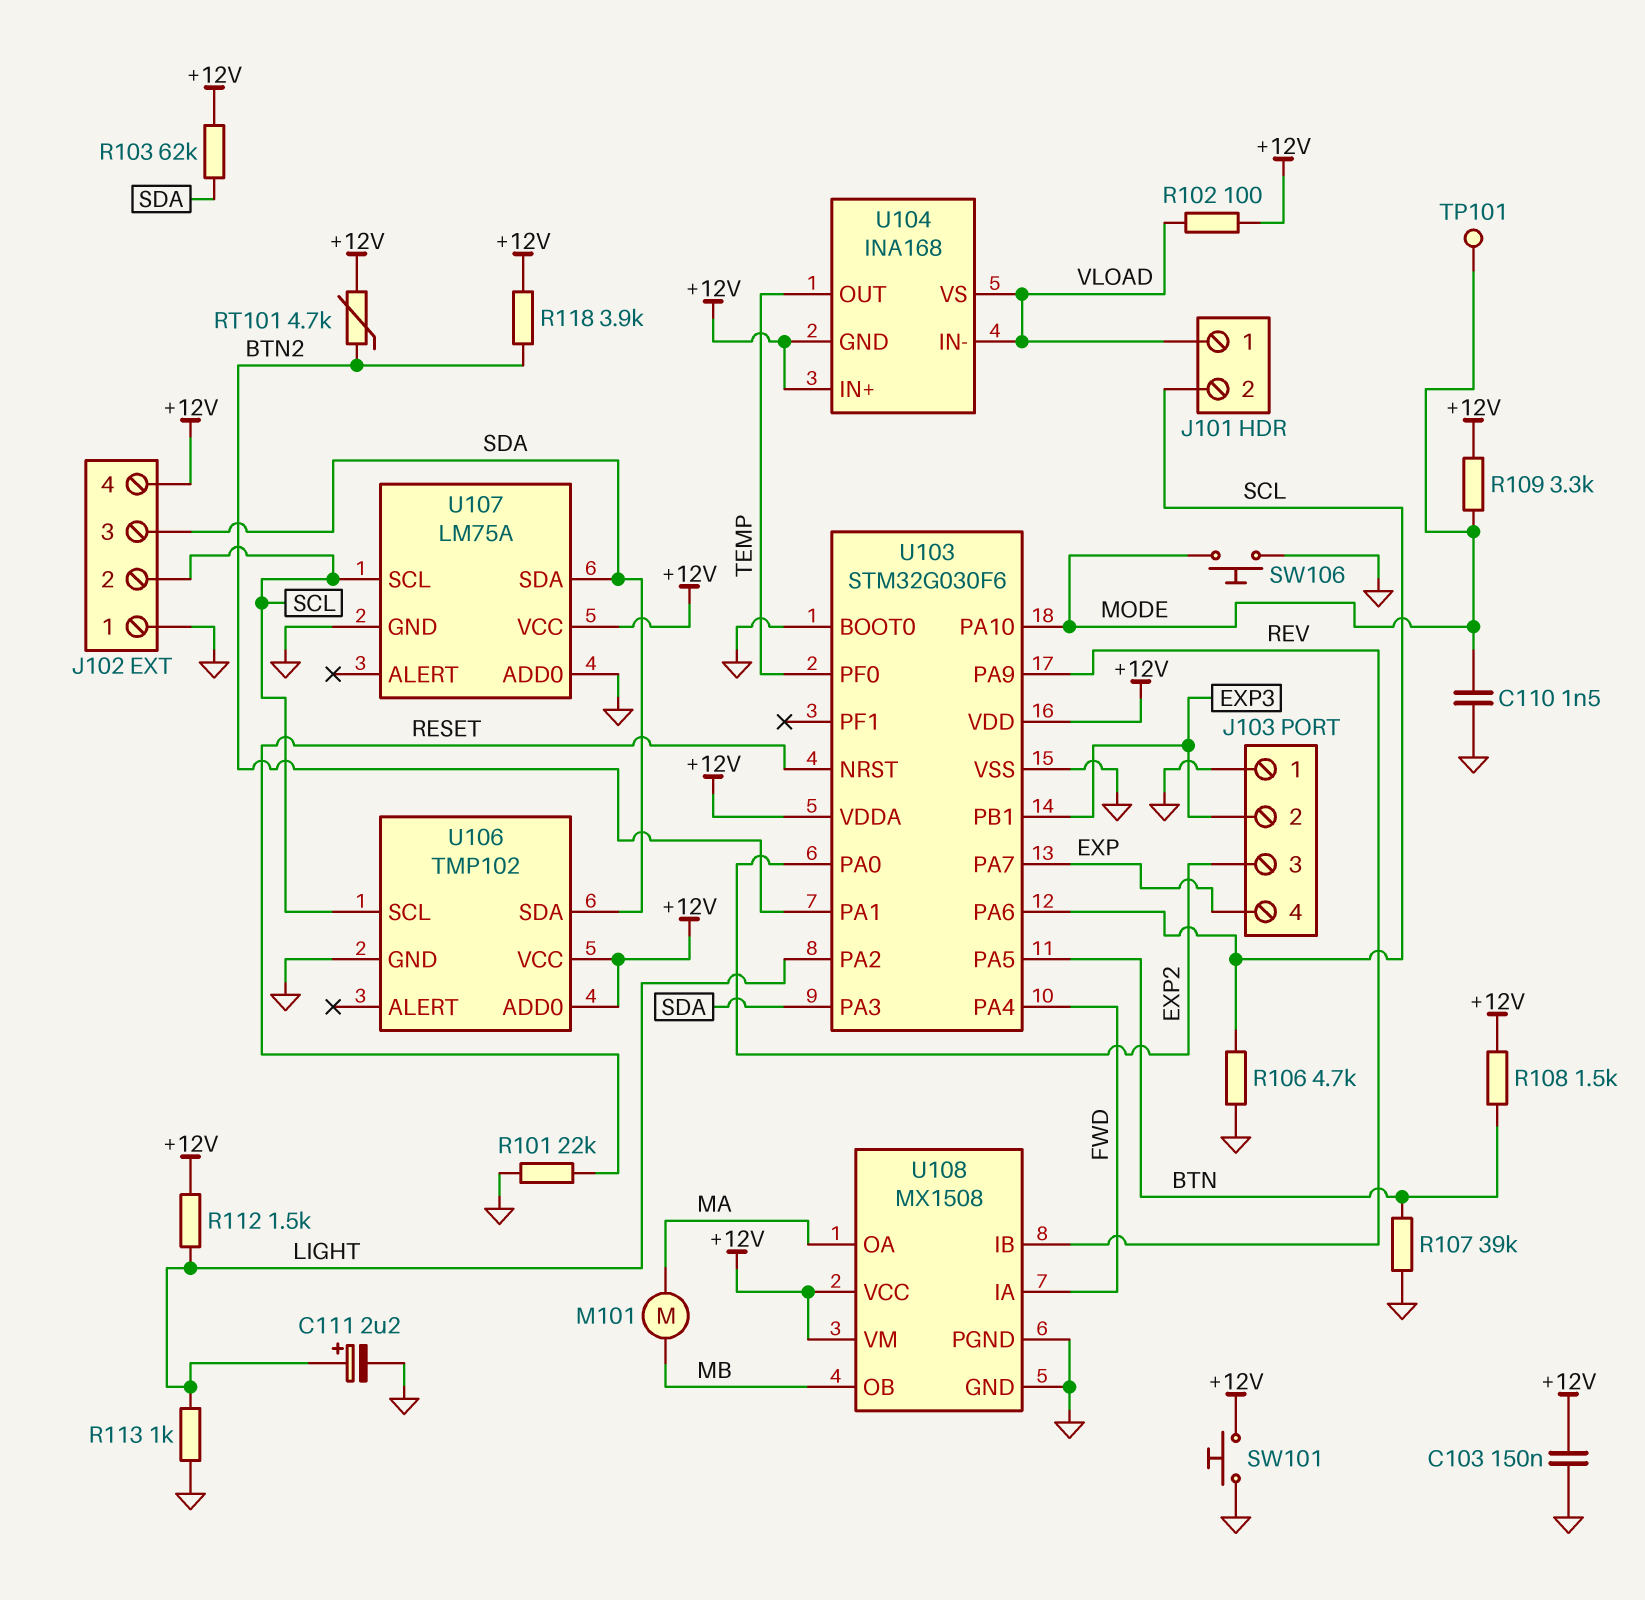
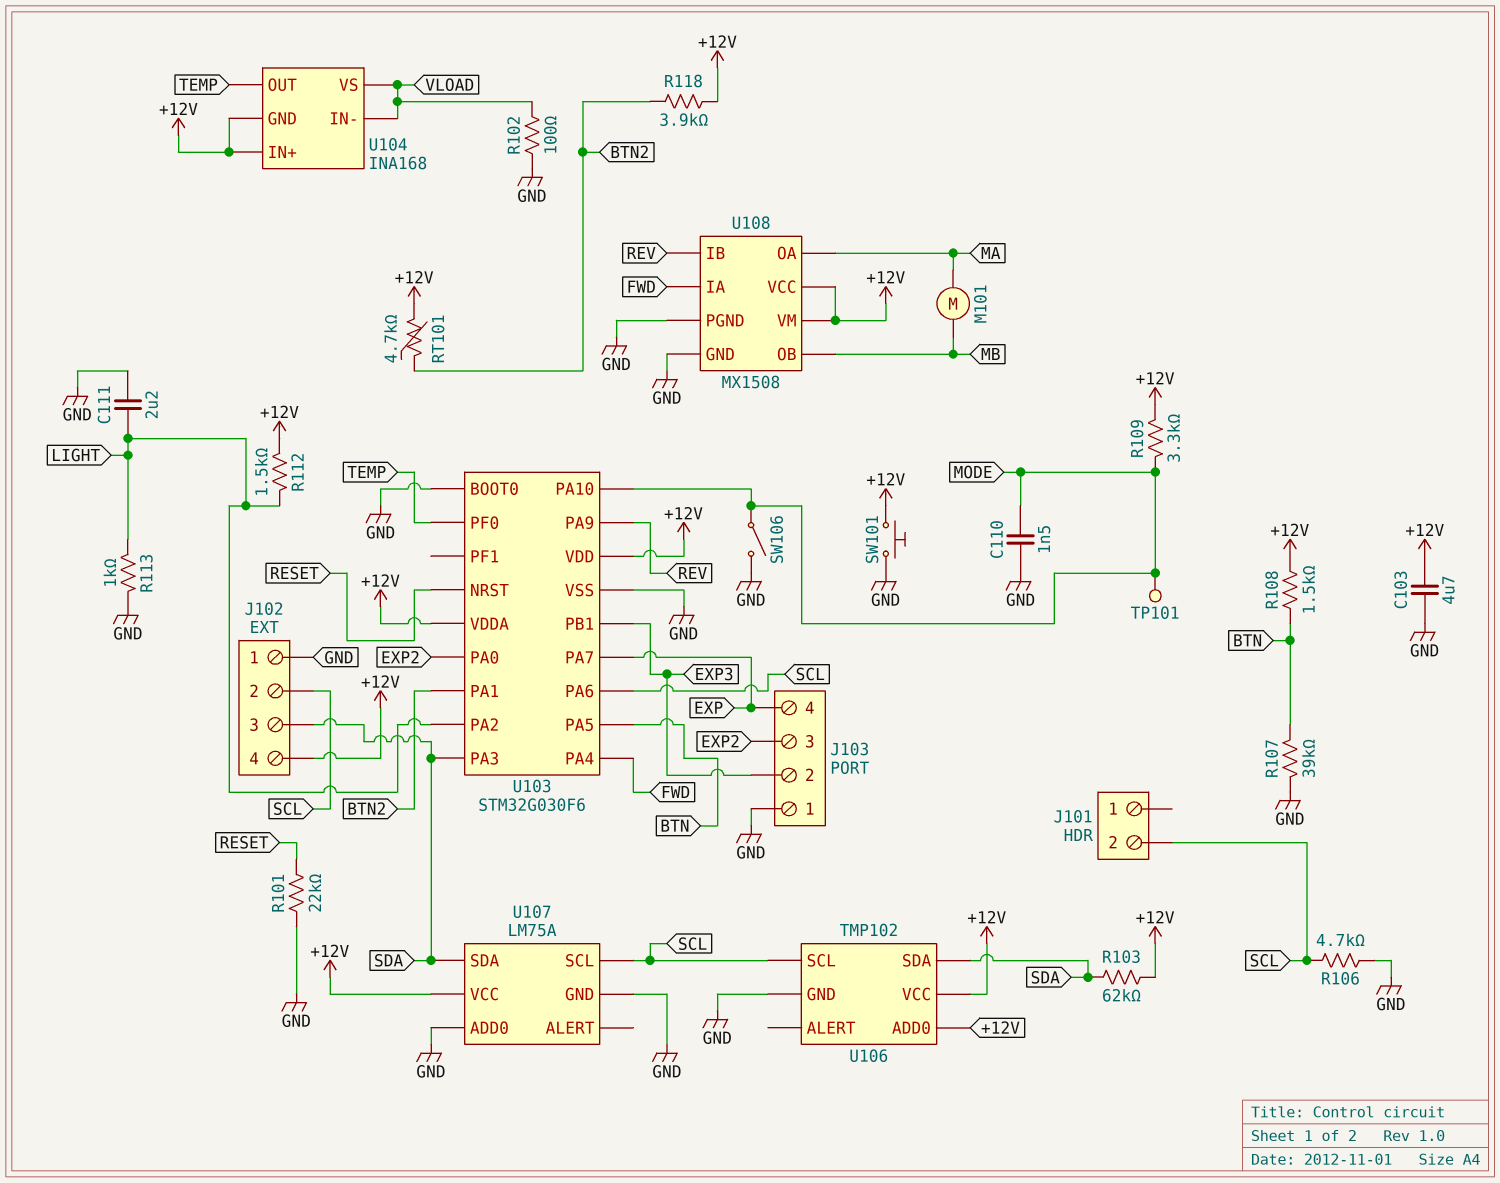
C103: 150nF (+12V, GND) -> 4.7uF (+12V, GND)
C111: 2.2uF (plus LIGHT, minus GND) -> 2.2uF (GND, LIGHT)
J101 pin 1: VLOAD -> none
R102: 100 (+12V, VLOAD) -> 100 (GND, VLOAD)
SW106: button (GND, MODE) -> switch (GND, MODE)

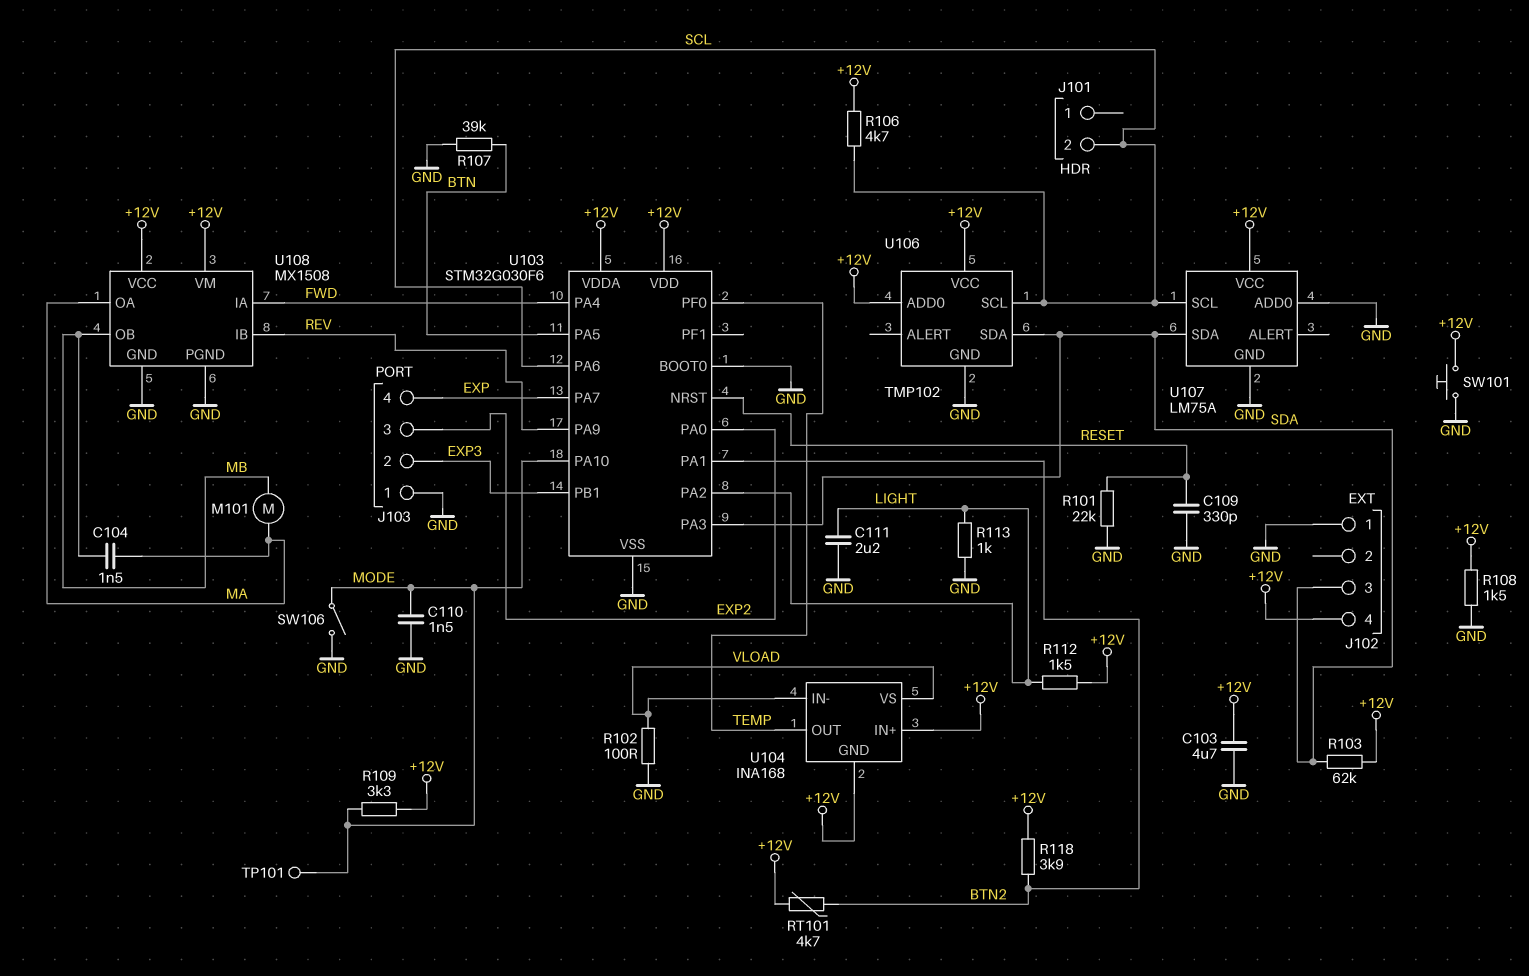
C104: none -> 1.5nF (MA, MB)
C109: none -> 330pF (GND, RESET)
J102 pin 2: SCL -> none
R106: 4.7k (GND, SCL) -> 4.7k (+12V, SCL)
R108: 1.5k (+12V, BTN) -> 1.5k (+12V, GND)

